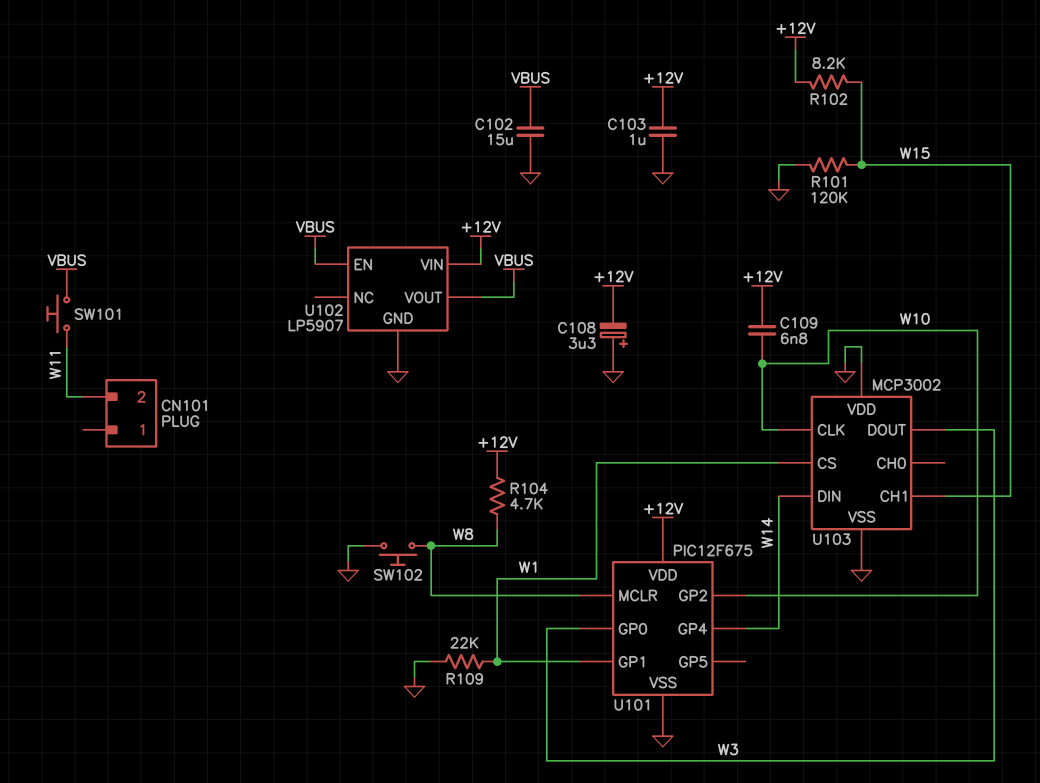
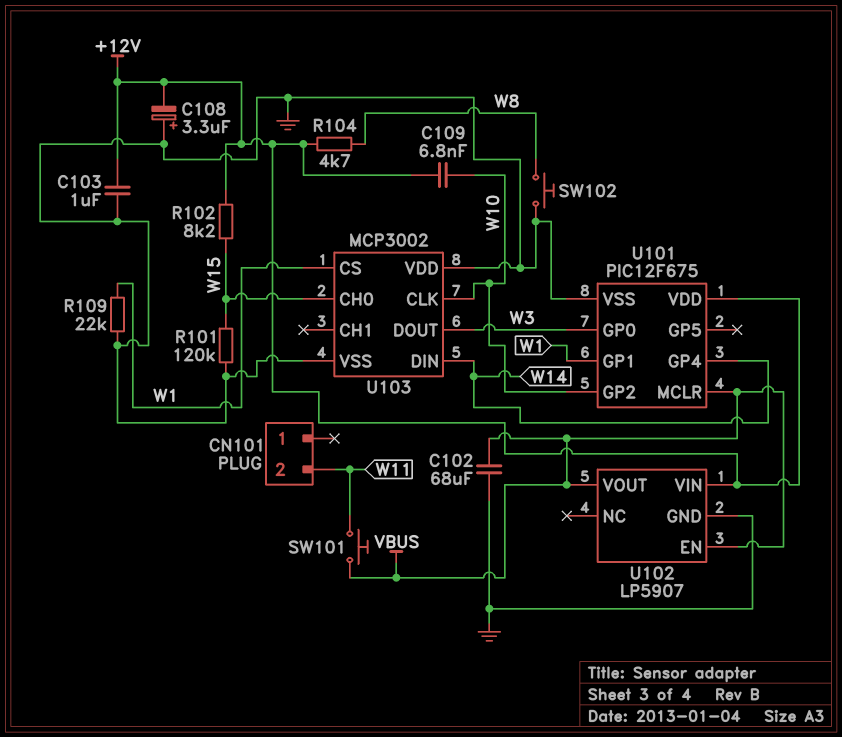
C102: 15uF (GND, VBUS) -> 68uF (GND, VBUS)
U101 pin MCLR: W8 -> VBUS
U103 pin CH0: none -> W15
U103 pin CH1: W15 -> none

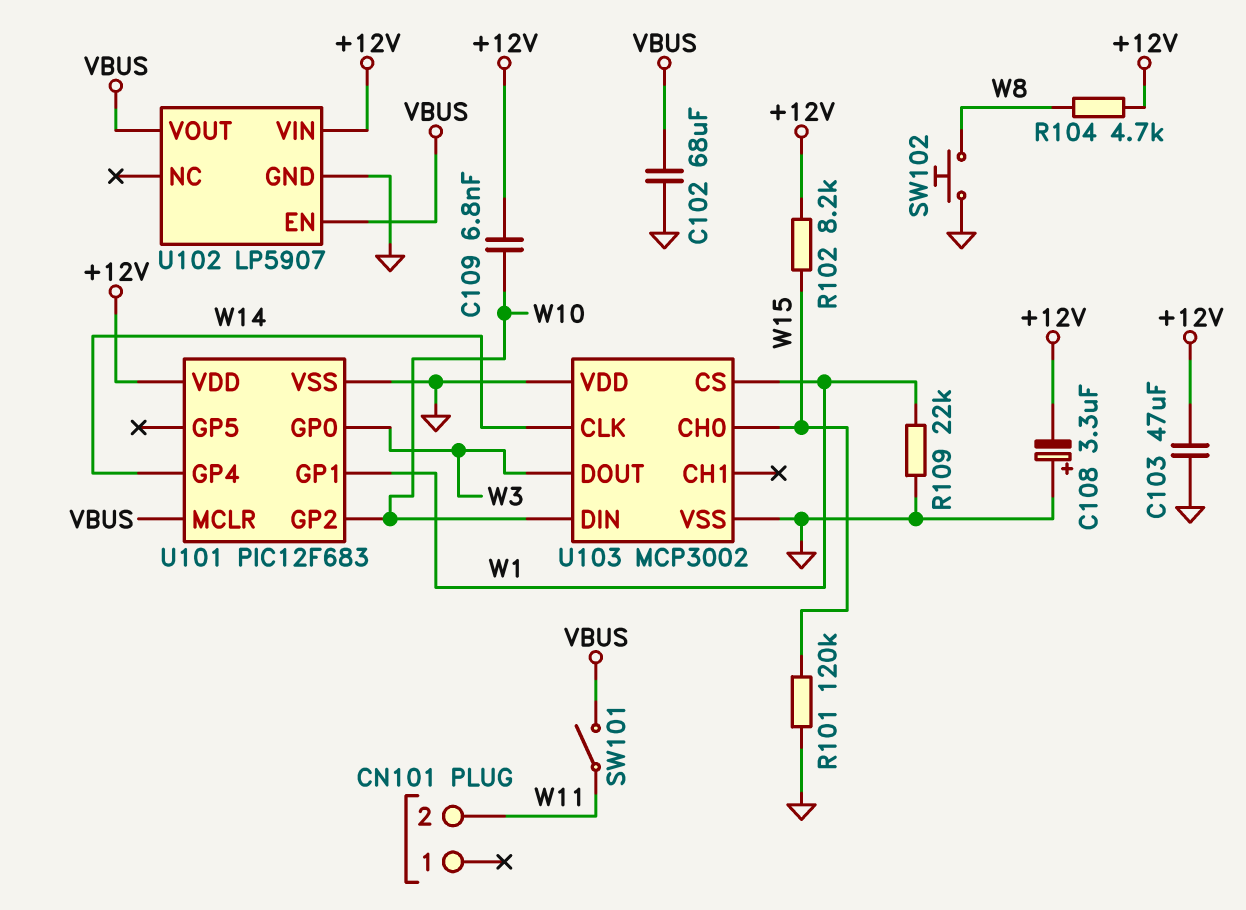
C103: 1uF (+12V, GND) -> 47uF (+12V, GND)
SW101: button (VBUS, W11) -> switch (VBUS, W11)
U101: PIC12F675 -> PIC12F683
U103 pin CLK: W10 -> W14
U103 pin DIN: W14 -> W10

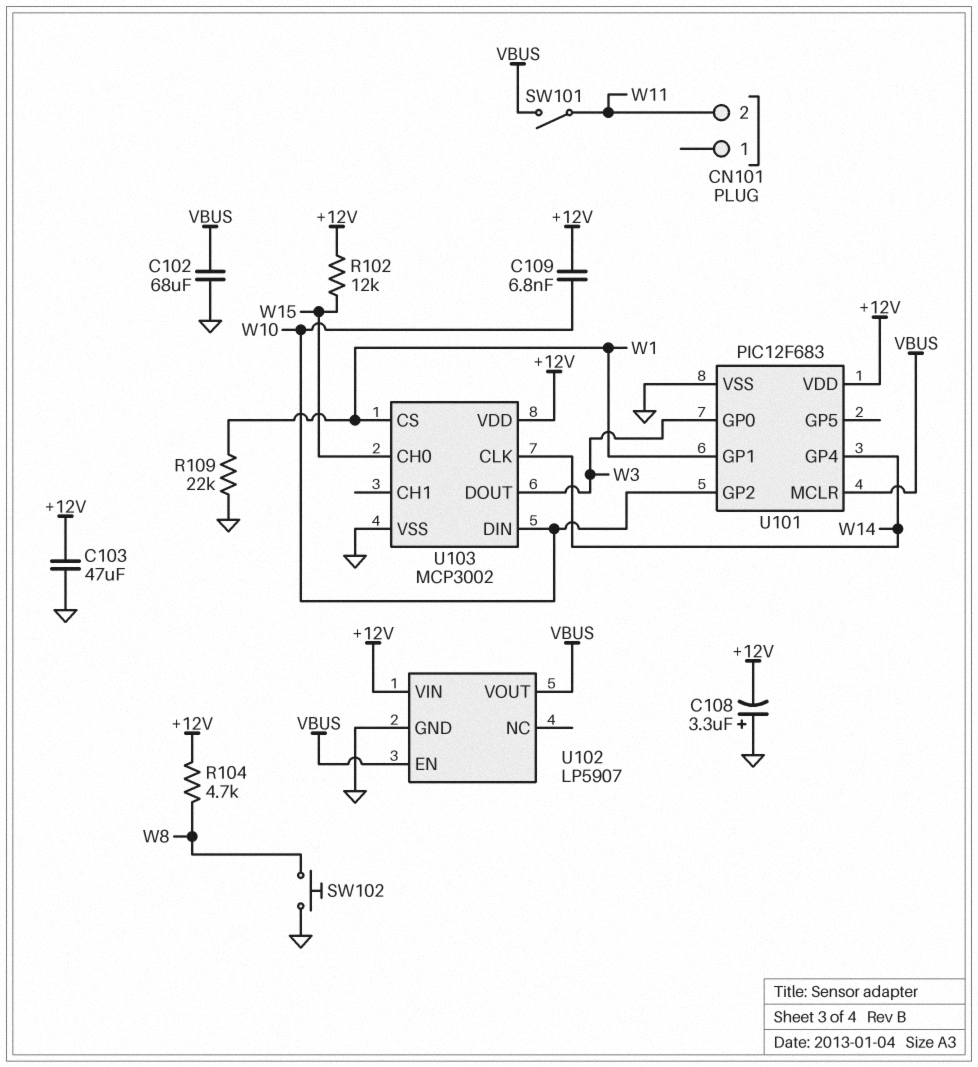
R101: 120k (GND, W15) -> none
R102: 8.2k (+12V, W15) -> 12k (+12V, W15)
U103 pin VDD: GND -> +12V

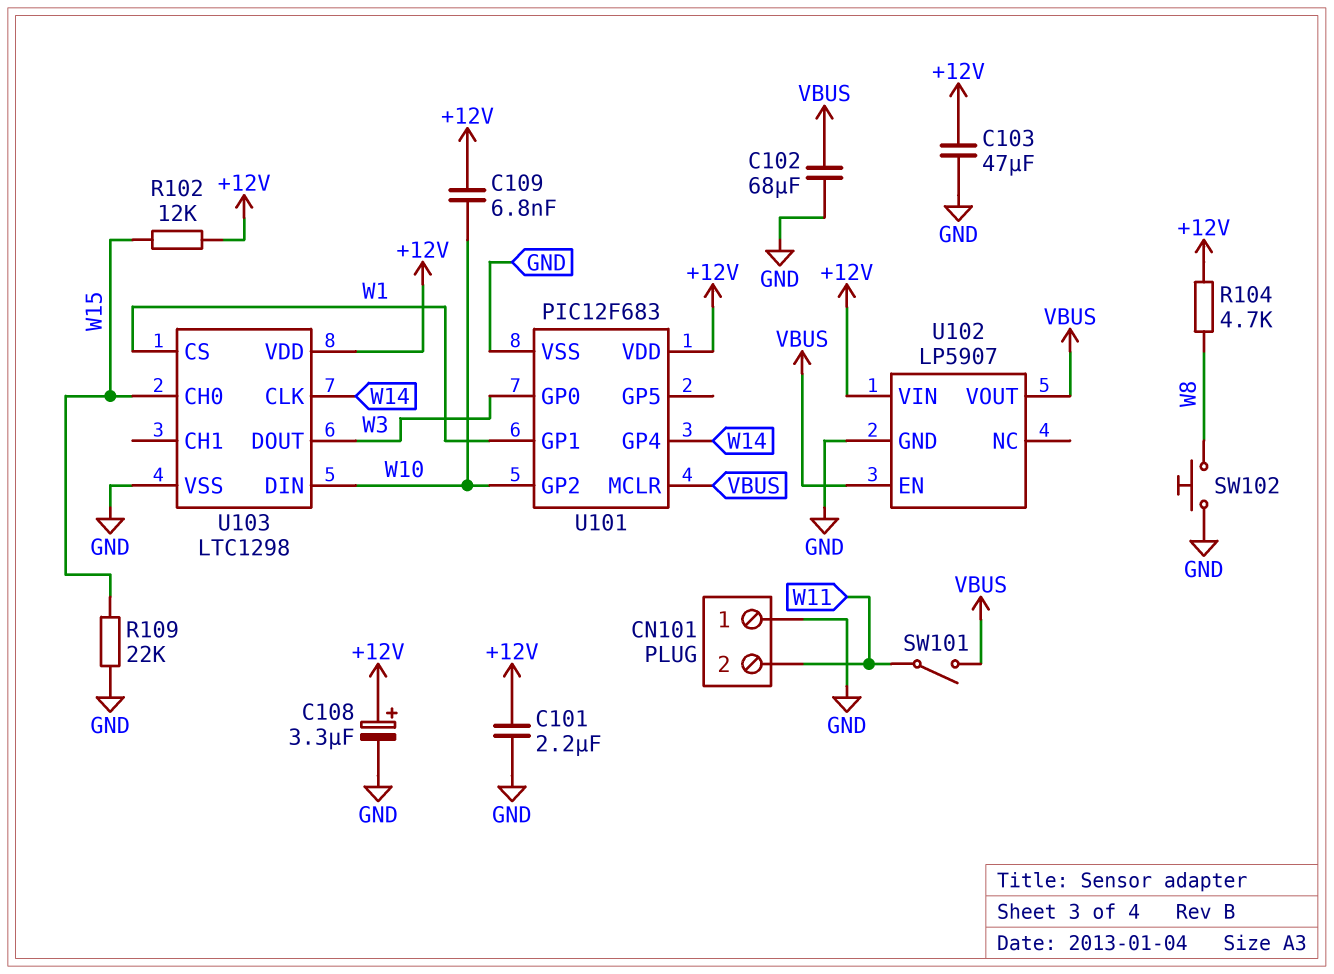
C101: none -> 2.2uF (+12V, GND)
C108: 3.3uF (plus GND, minus +12V) -> 3.3uF (plus +12V, minus GND)
CN101 pin 1: none -> GND
R109: 22k (GND, W1) -> 22k (GND, W15)
U103: MCP3002 -> LTC1298

